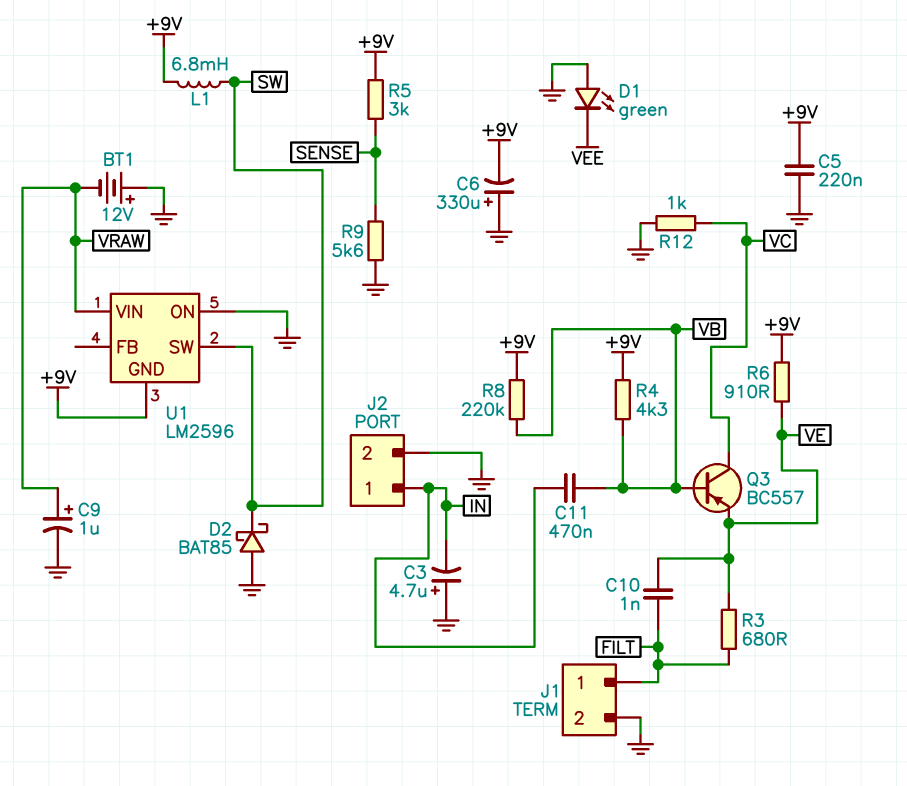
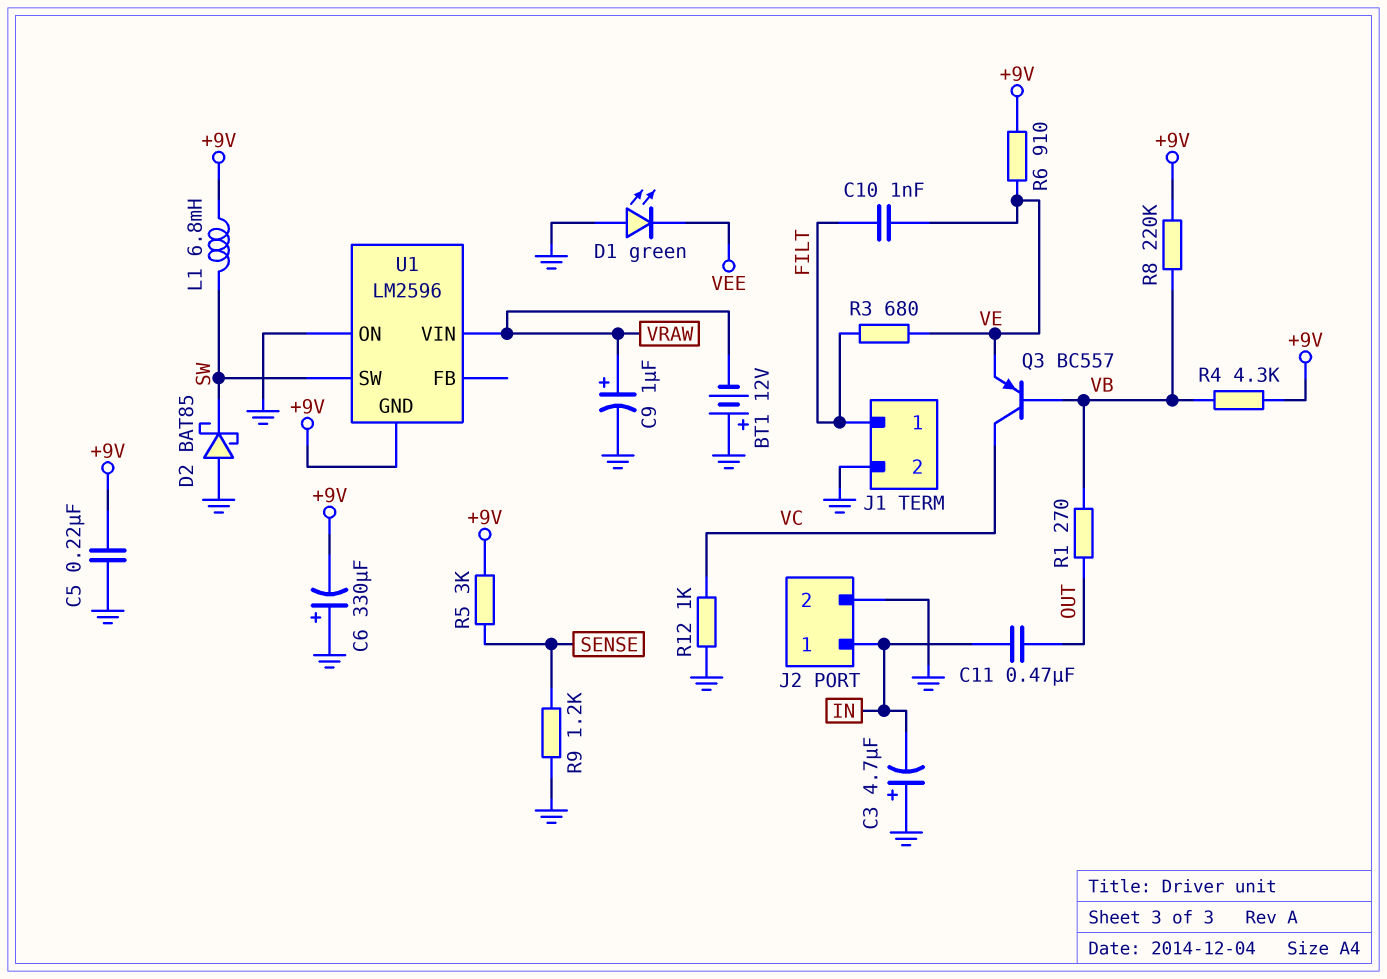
C11: 470nF (IN, VB) -> 470nF (IN, OUT)
R1: none -> 270 (OUT, VB)
R9: 5.6k (GND, SENSE) -> 1.2k (GND, SENSE)

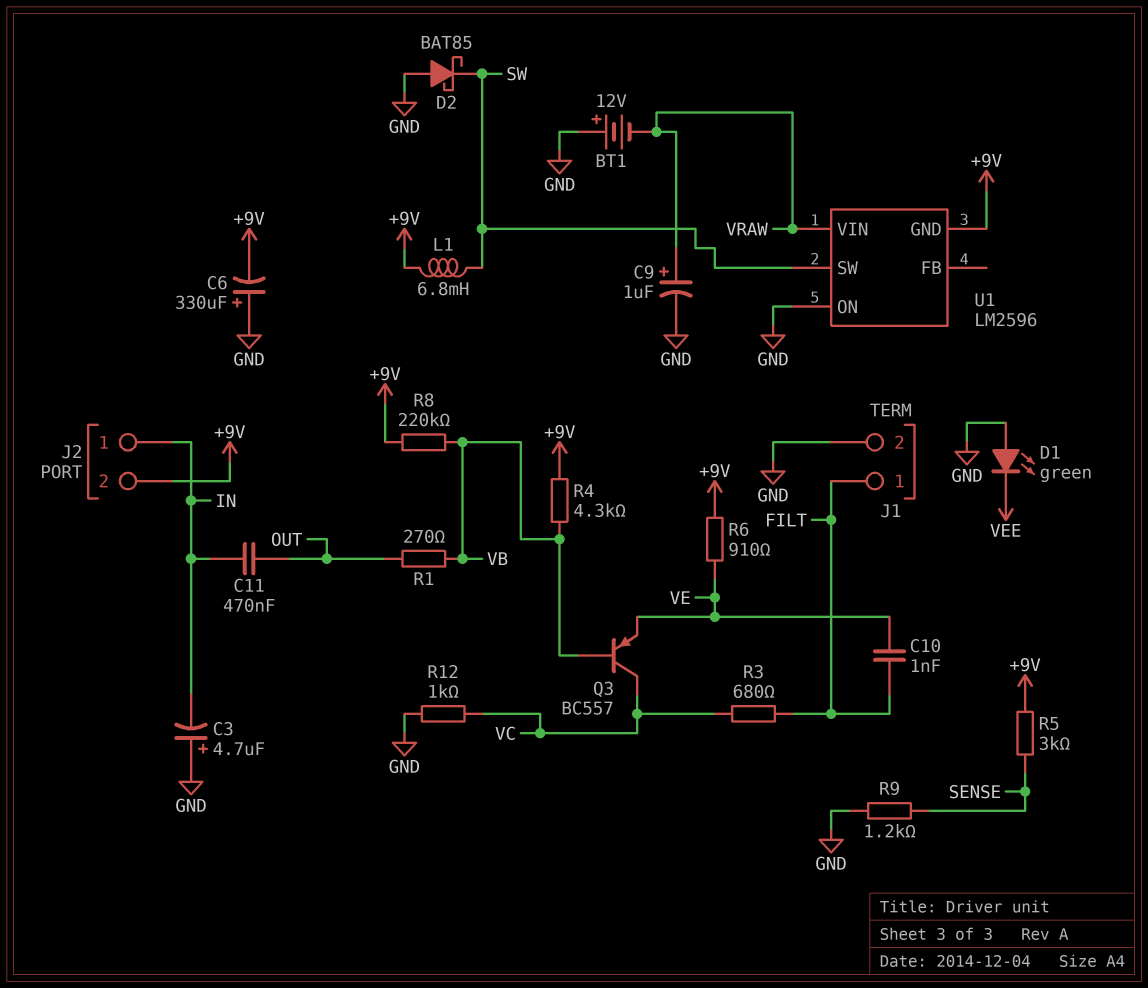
C5: 220nF (+9V, GND) -> none
J2 pin 2: GND -> +9V
R3: 680 (FILT, VE) -> 680 (FILT, VC)

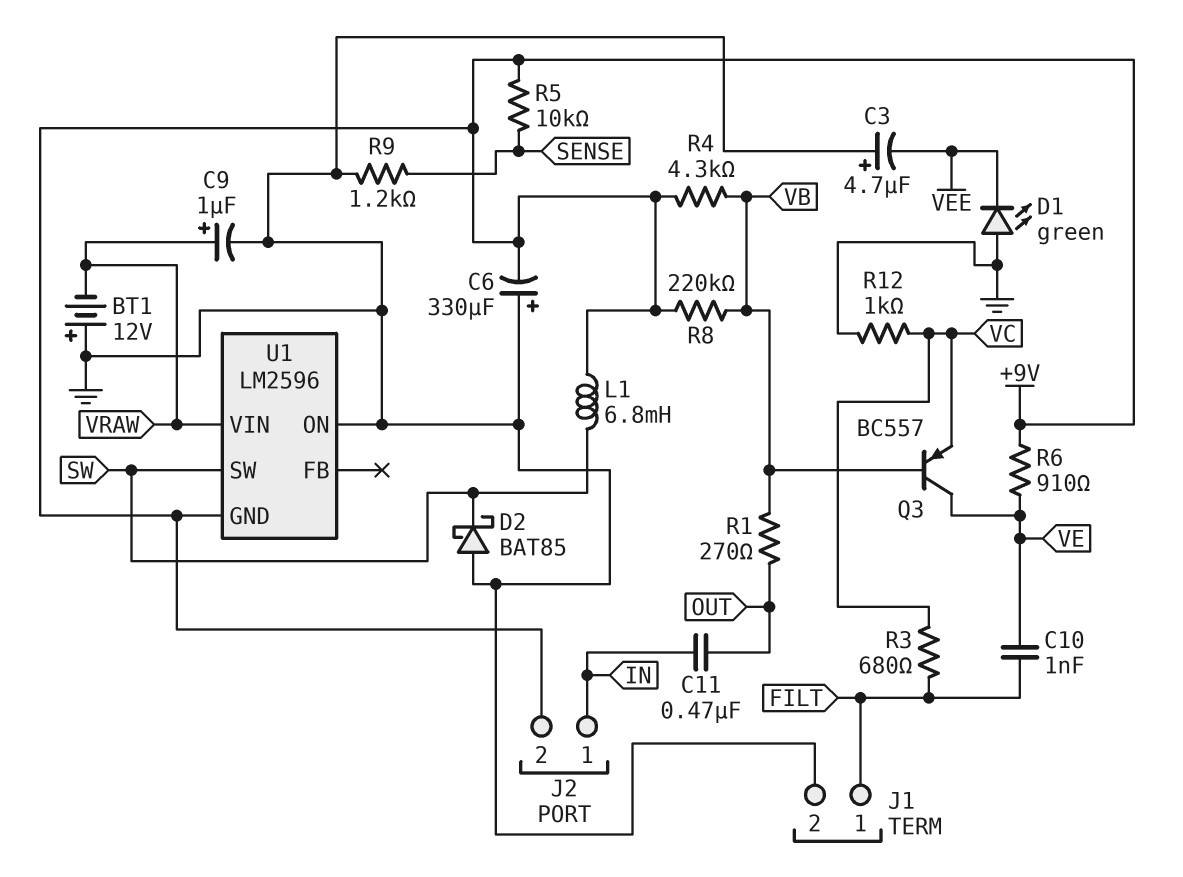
C3: 4.7uF (plus GND, minus IN) -> 4.7uF (plus GND, minus VEE)
Q3: PNP BC557 (B VB, C VC, E VE) -> PNP BC557 (B VB, C VE, E VC)
R5: 3k (+9V, SENSE) -> 10k (+9V, SENSE)

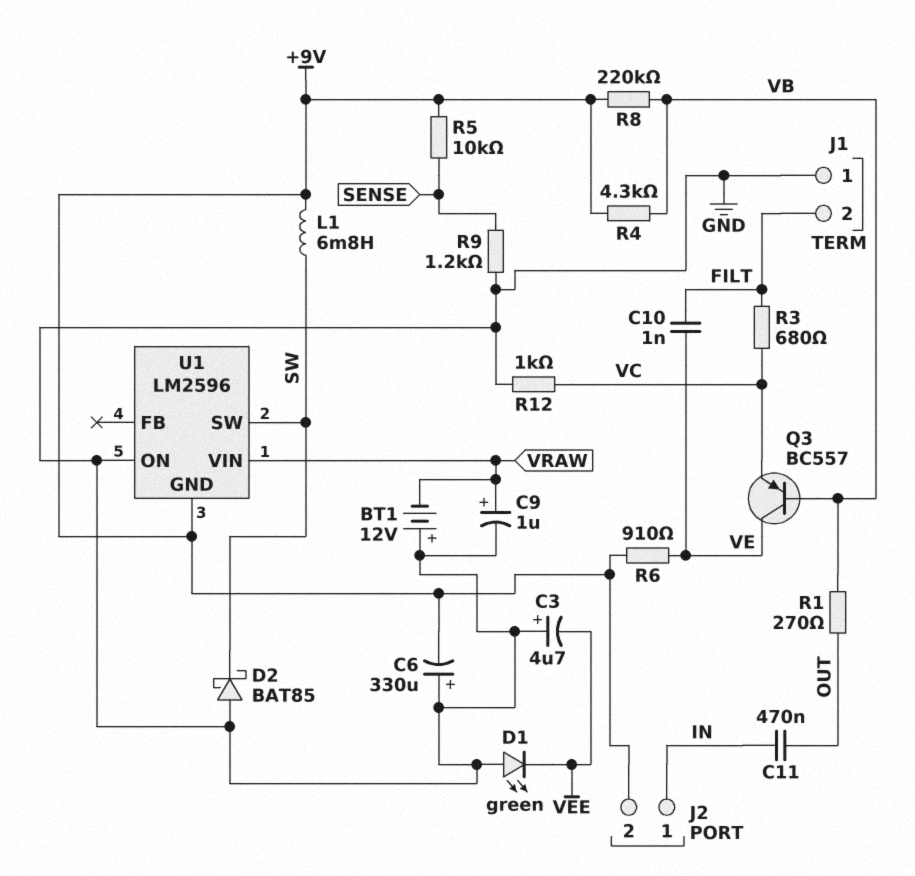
J1 pin 1: FILT -> GND
J1 pin 2: GND -> FILT

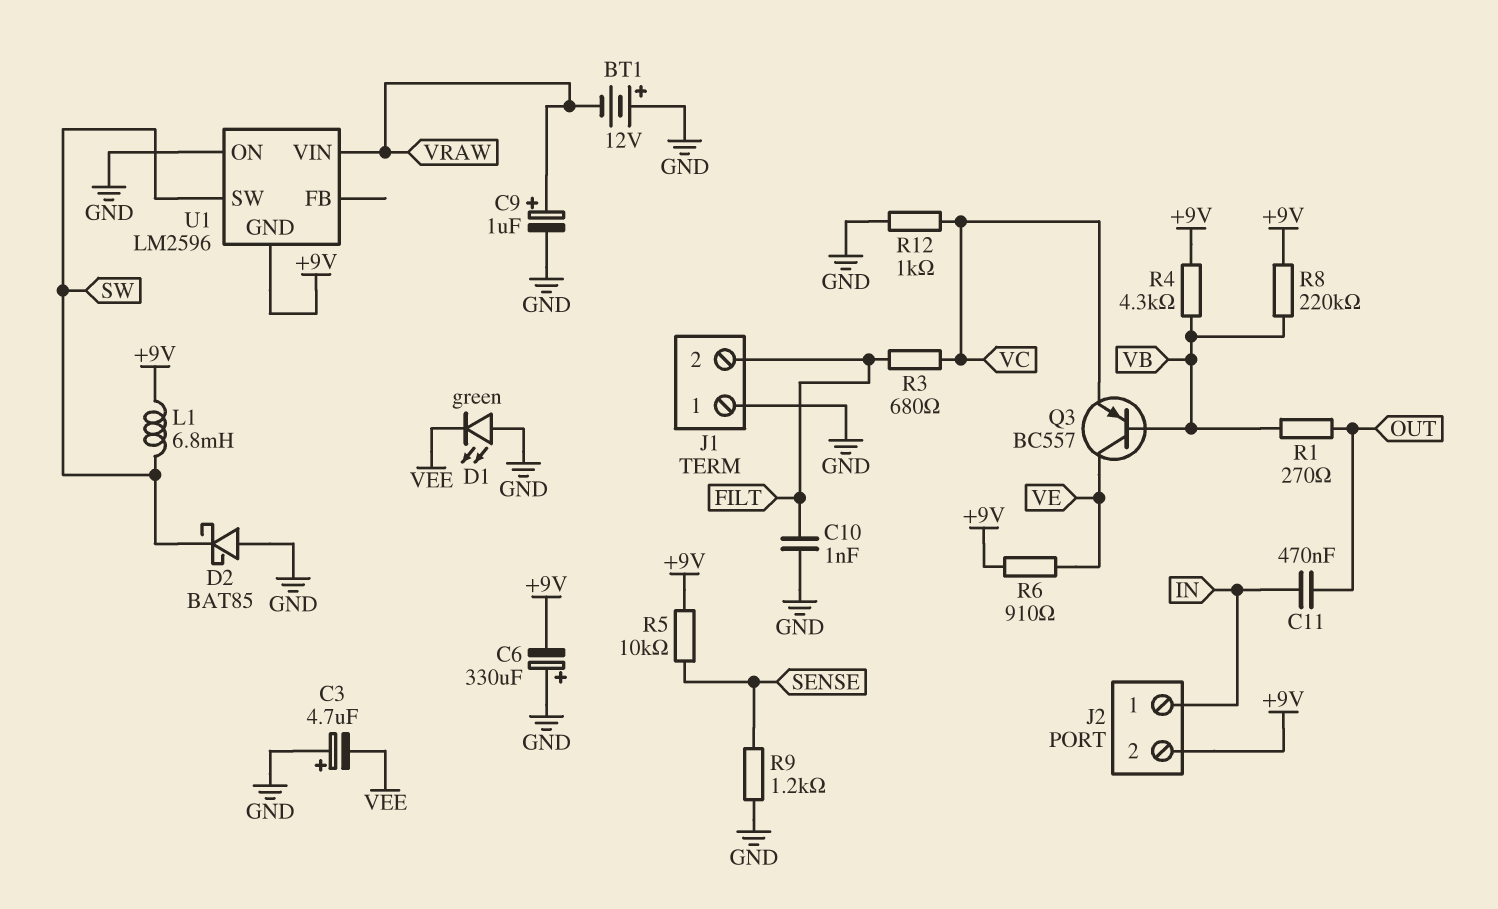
C10: 1nF (FILT, VE) -> 1nF (FILT, GND)

